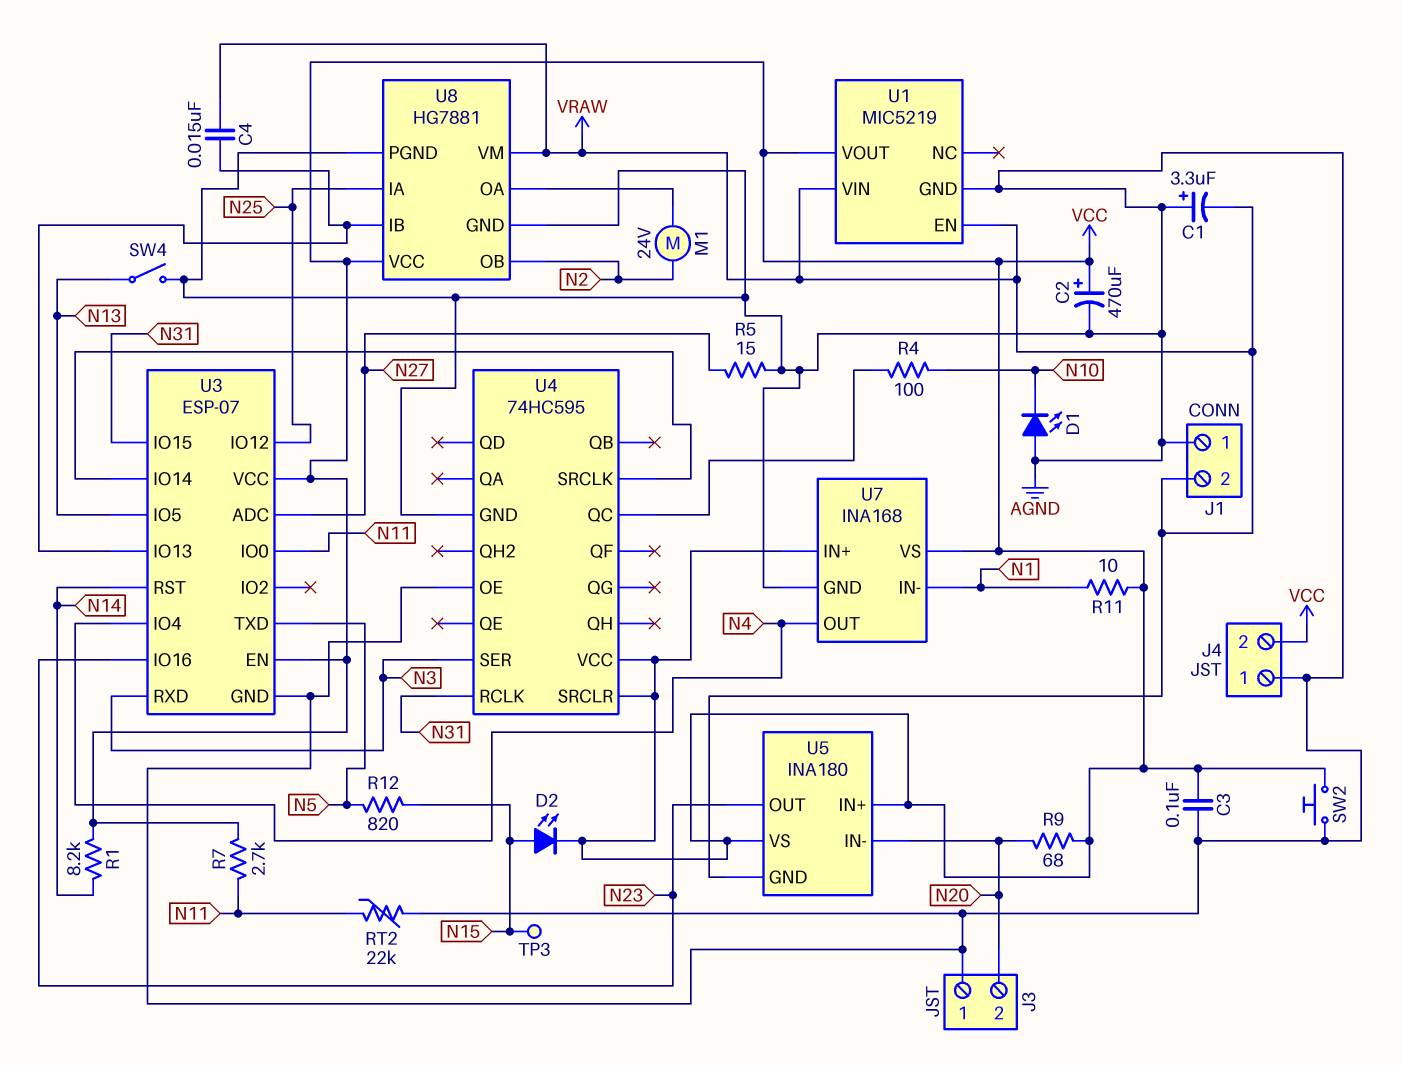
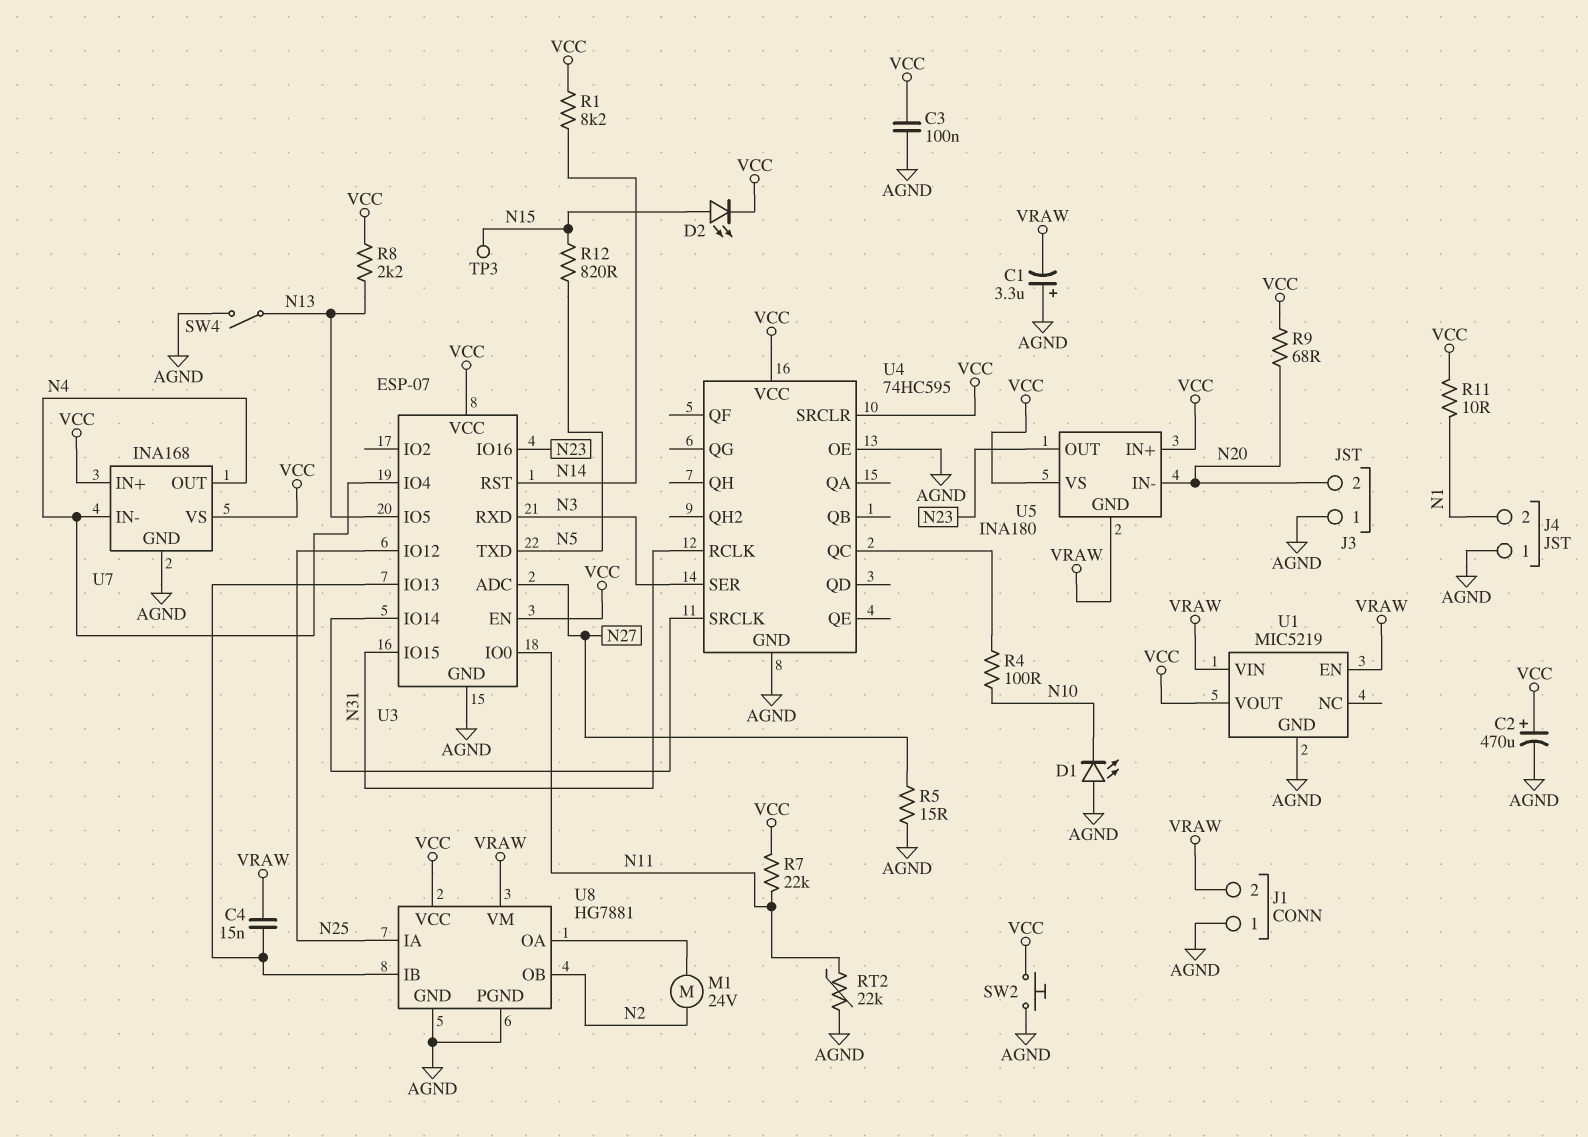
J4 pin 2: VCC -> N1
R7: 2.7k (N11, VCC) -> 22k (N11, VCC)
R8: none -> 2.2k (N13, VCC)
U7 pin IN-: N1 -> N4

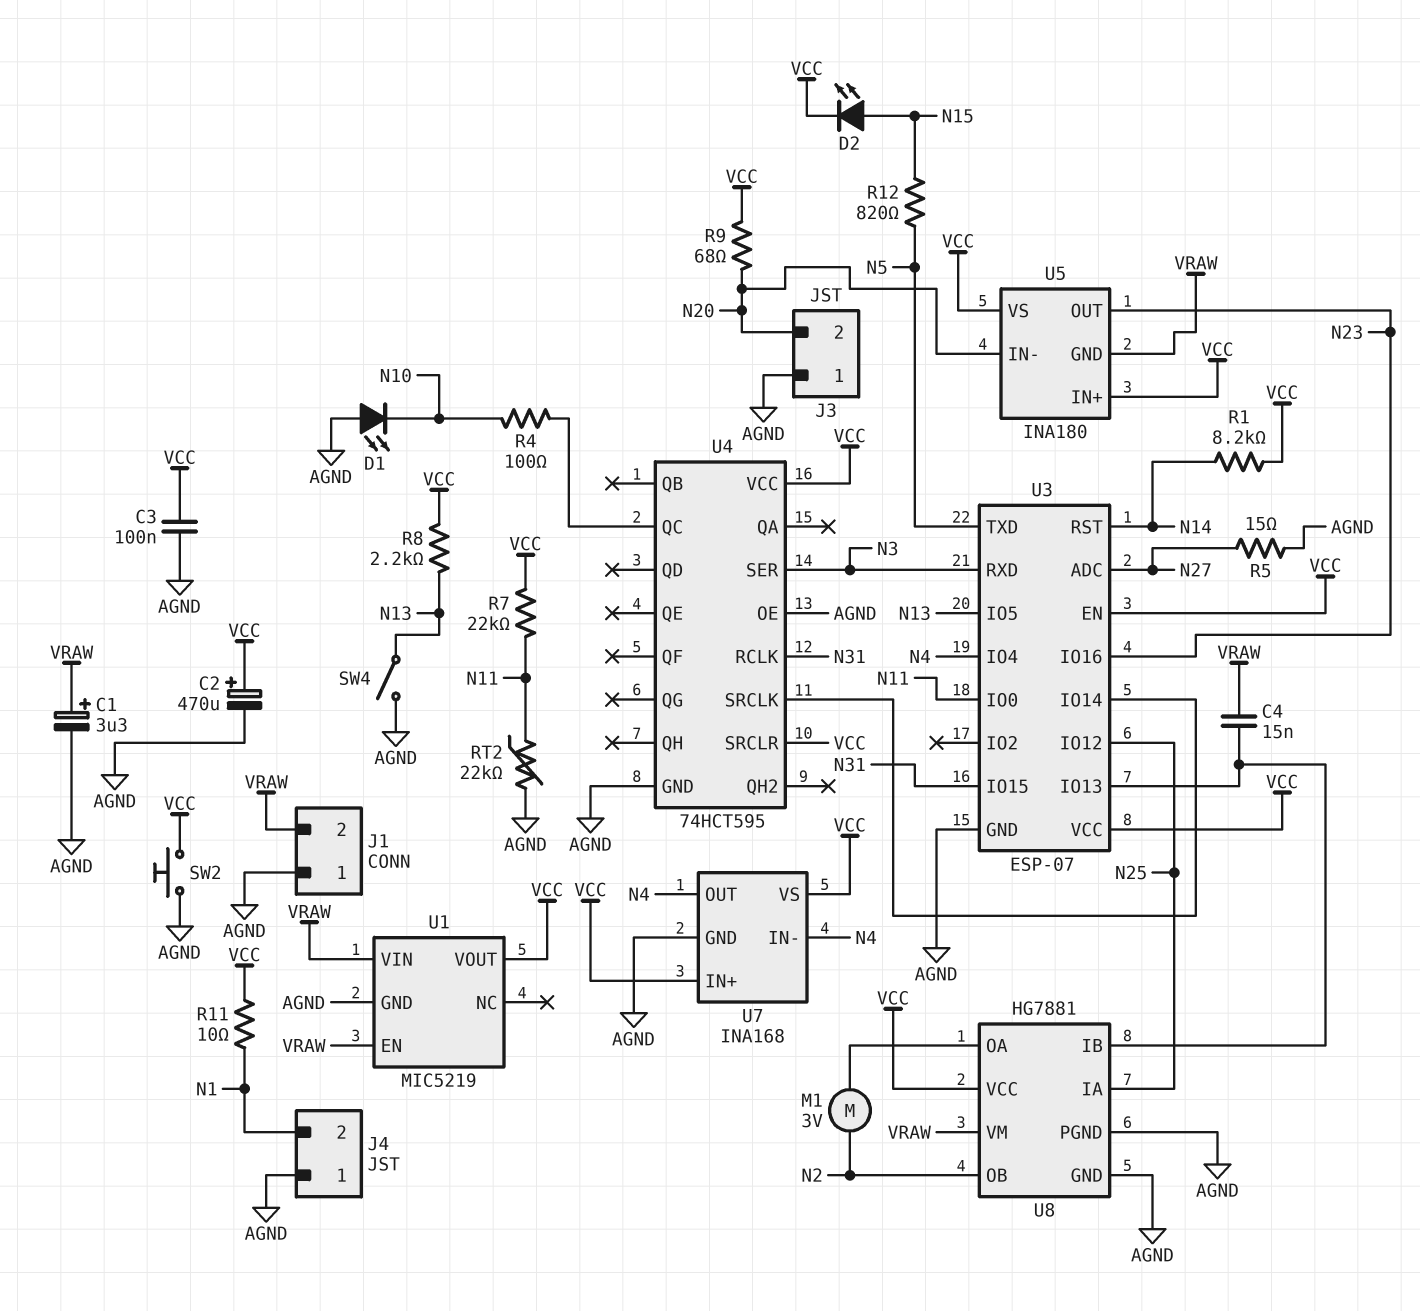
C1: 3.3uF (plus AGND, minus VRAW) -> 3.3uF (plus VRAW, minus AGND)
M1: motor 24V (N2, U8/OA) -> motor 3V (N2, U8/OA)
TP3: test point (N15) -> none
U4: 74HC595 -> 74HCT595

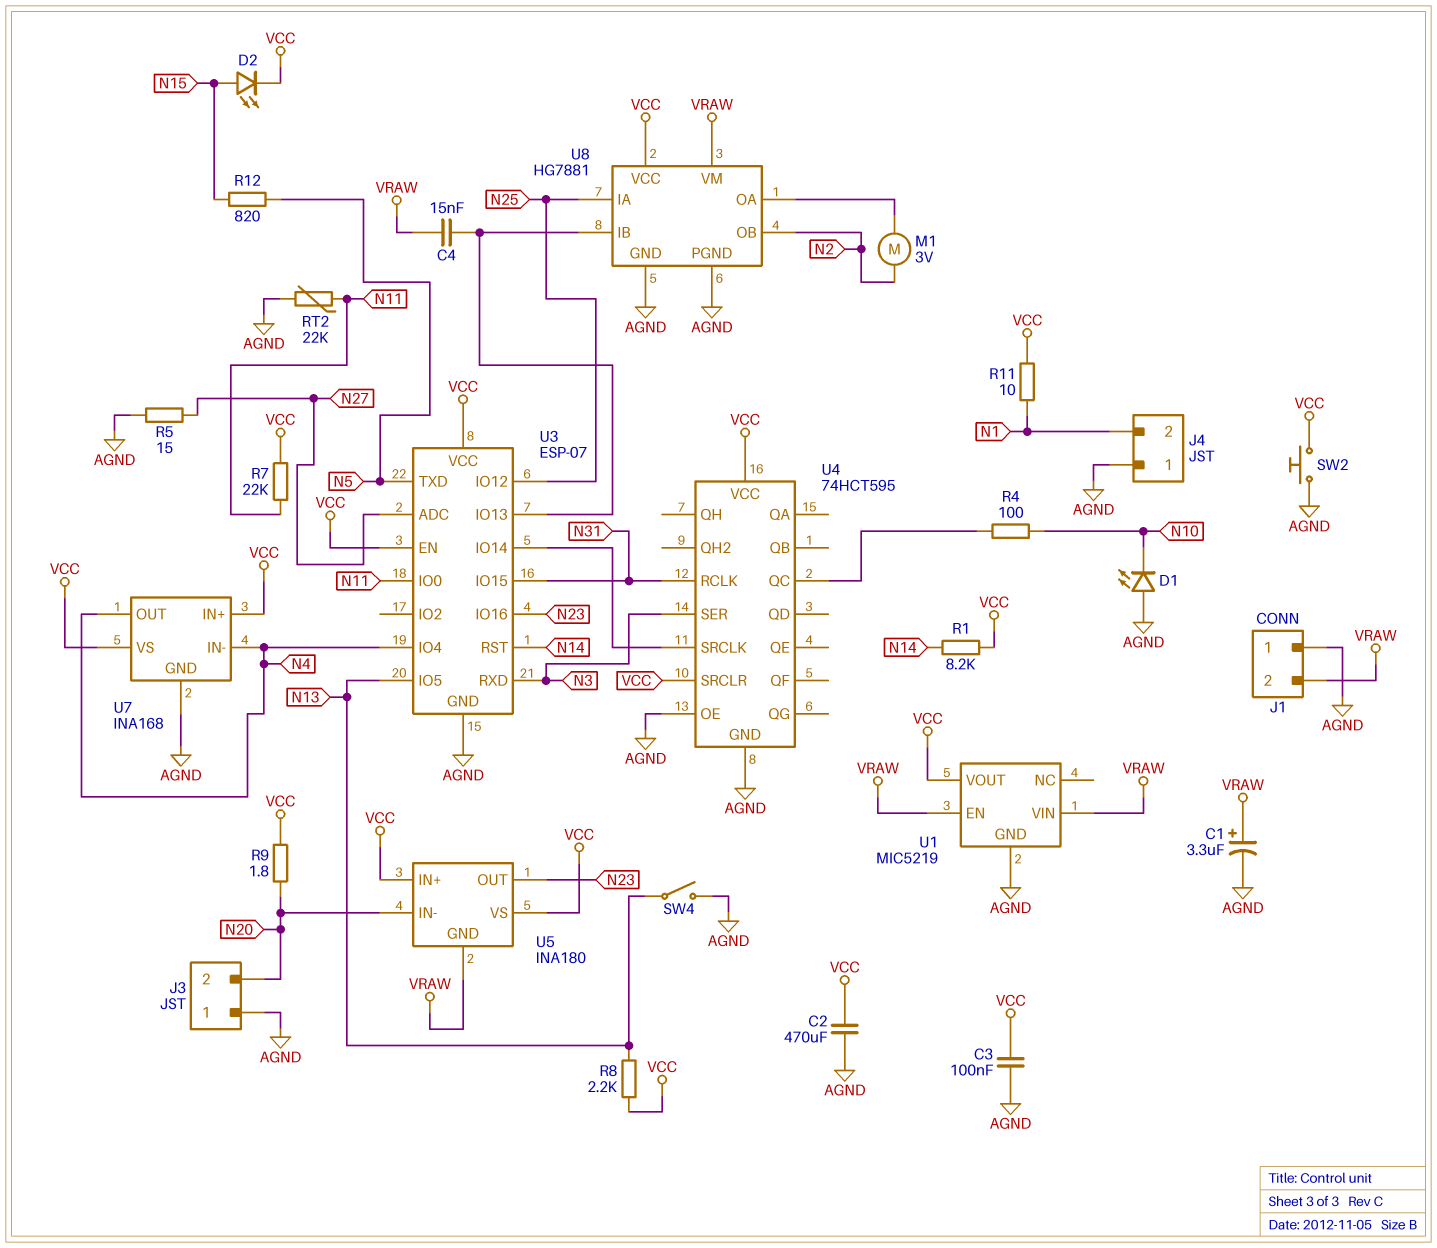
C2: 470uF (plus VCC, minus AGND) -> 470uF (AGND, VCC)
R9: 68 (N20, VCC) -> 1.8 (N20, VCC)

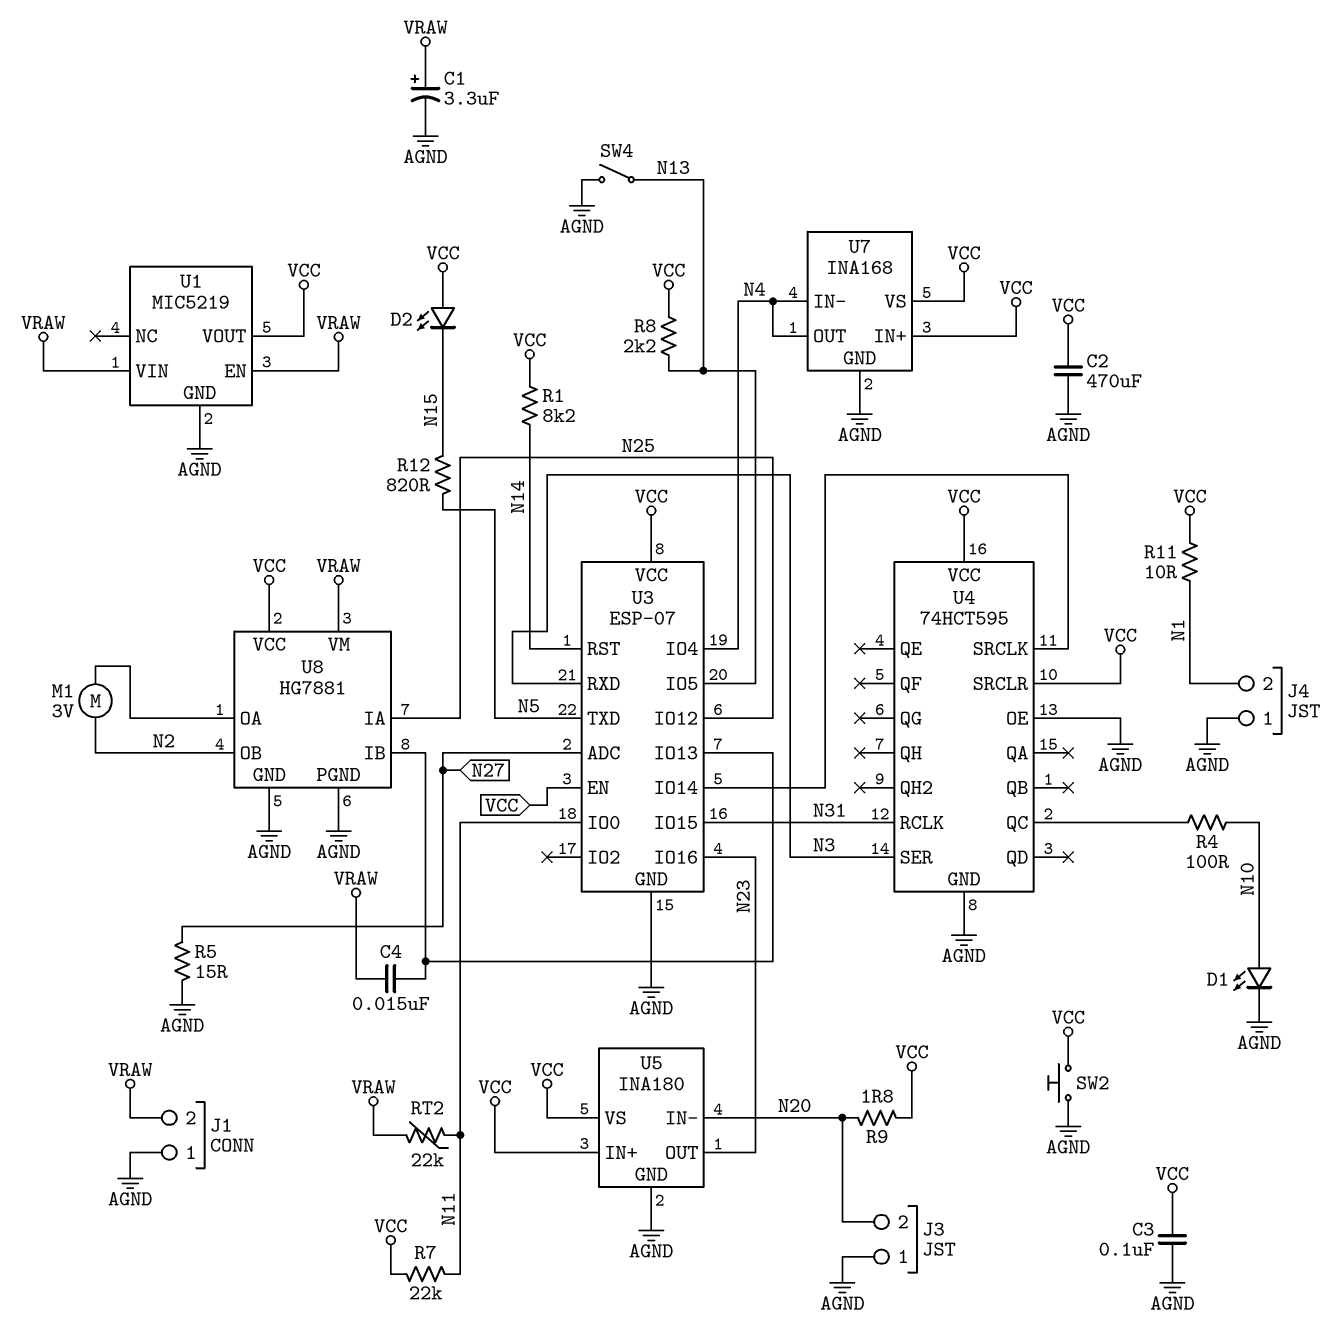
D1: LED (A AGND, K N10) -> LED (A N10, K AGND)
D2: LED (A N15, K VCC) -> LED (A VCC, K N15)
RT2: 22k (AGND, N11) -> 22k (N11, VRAW)
U5 pin GND: VRAW -> AGND

